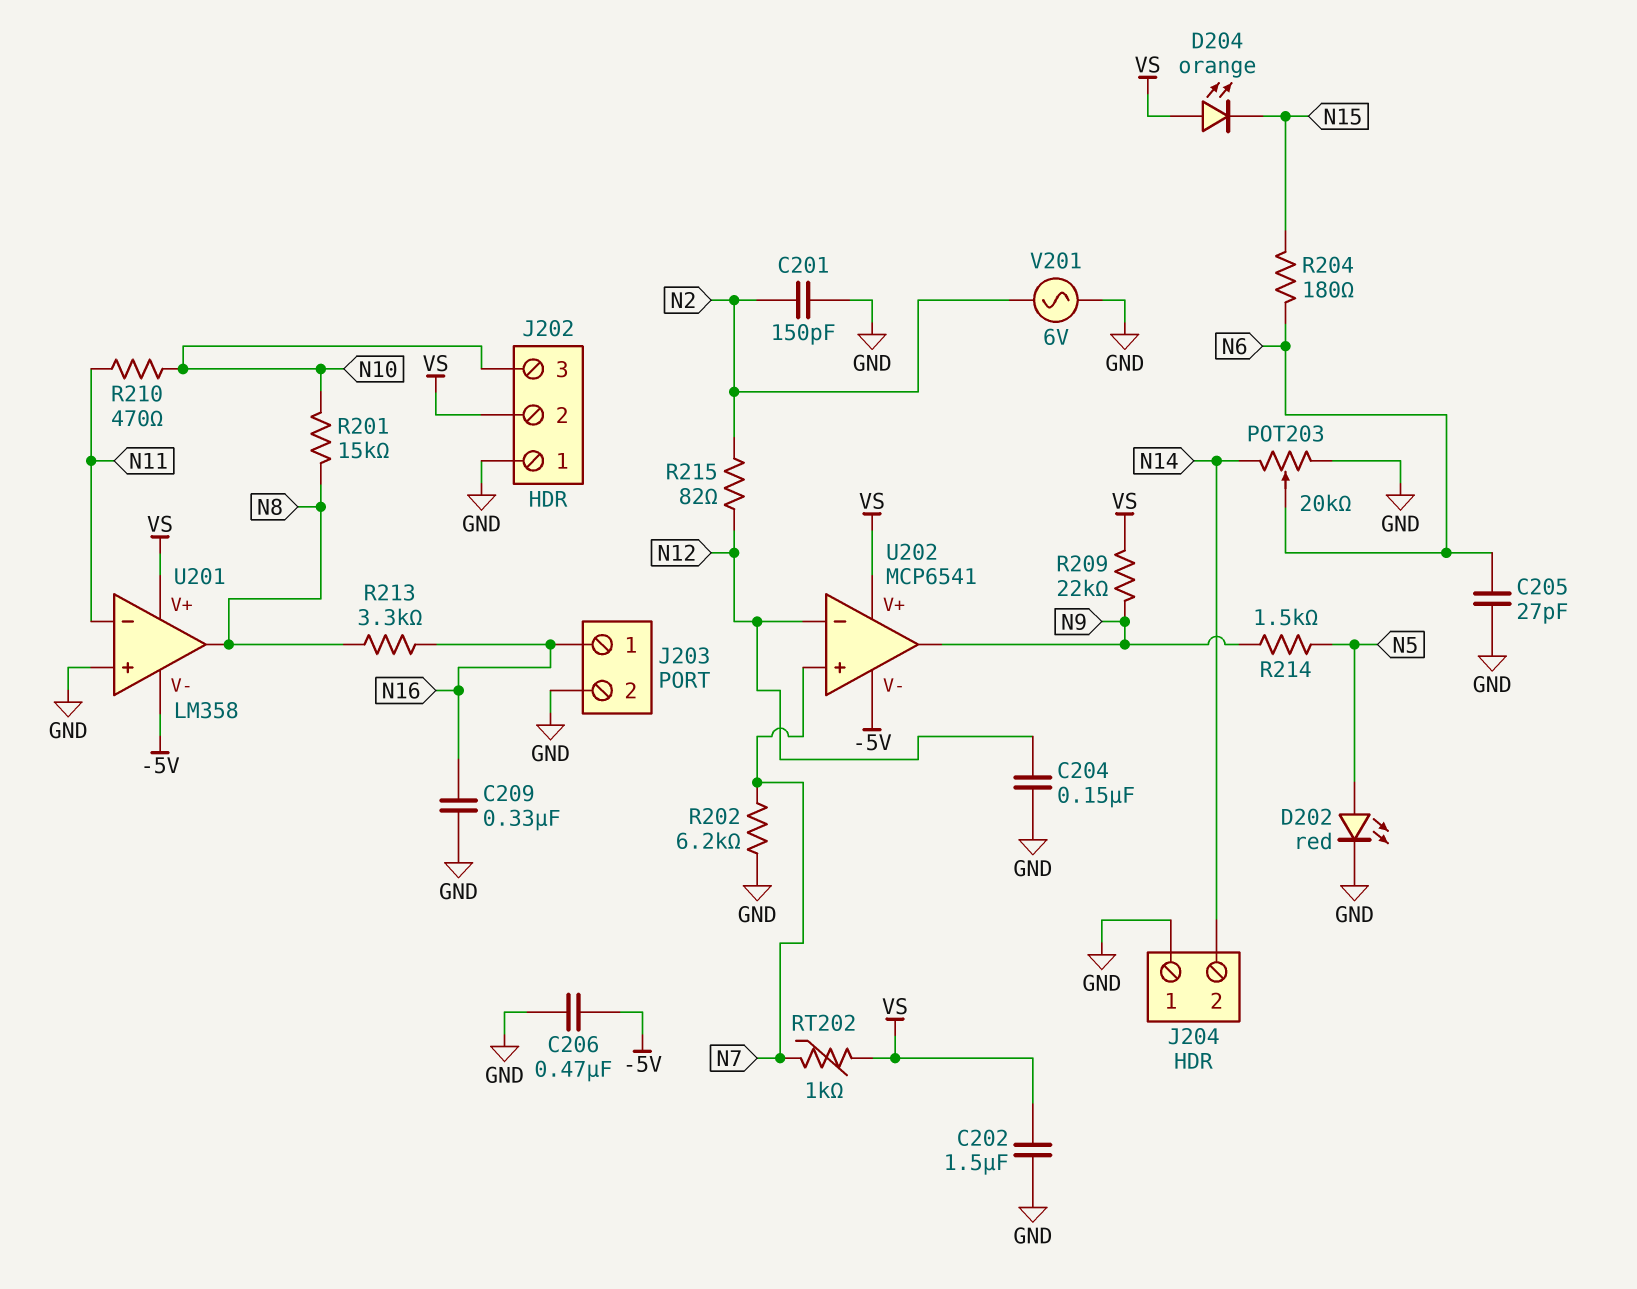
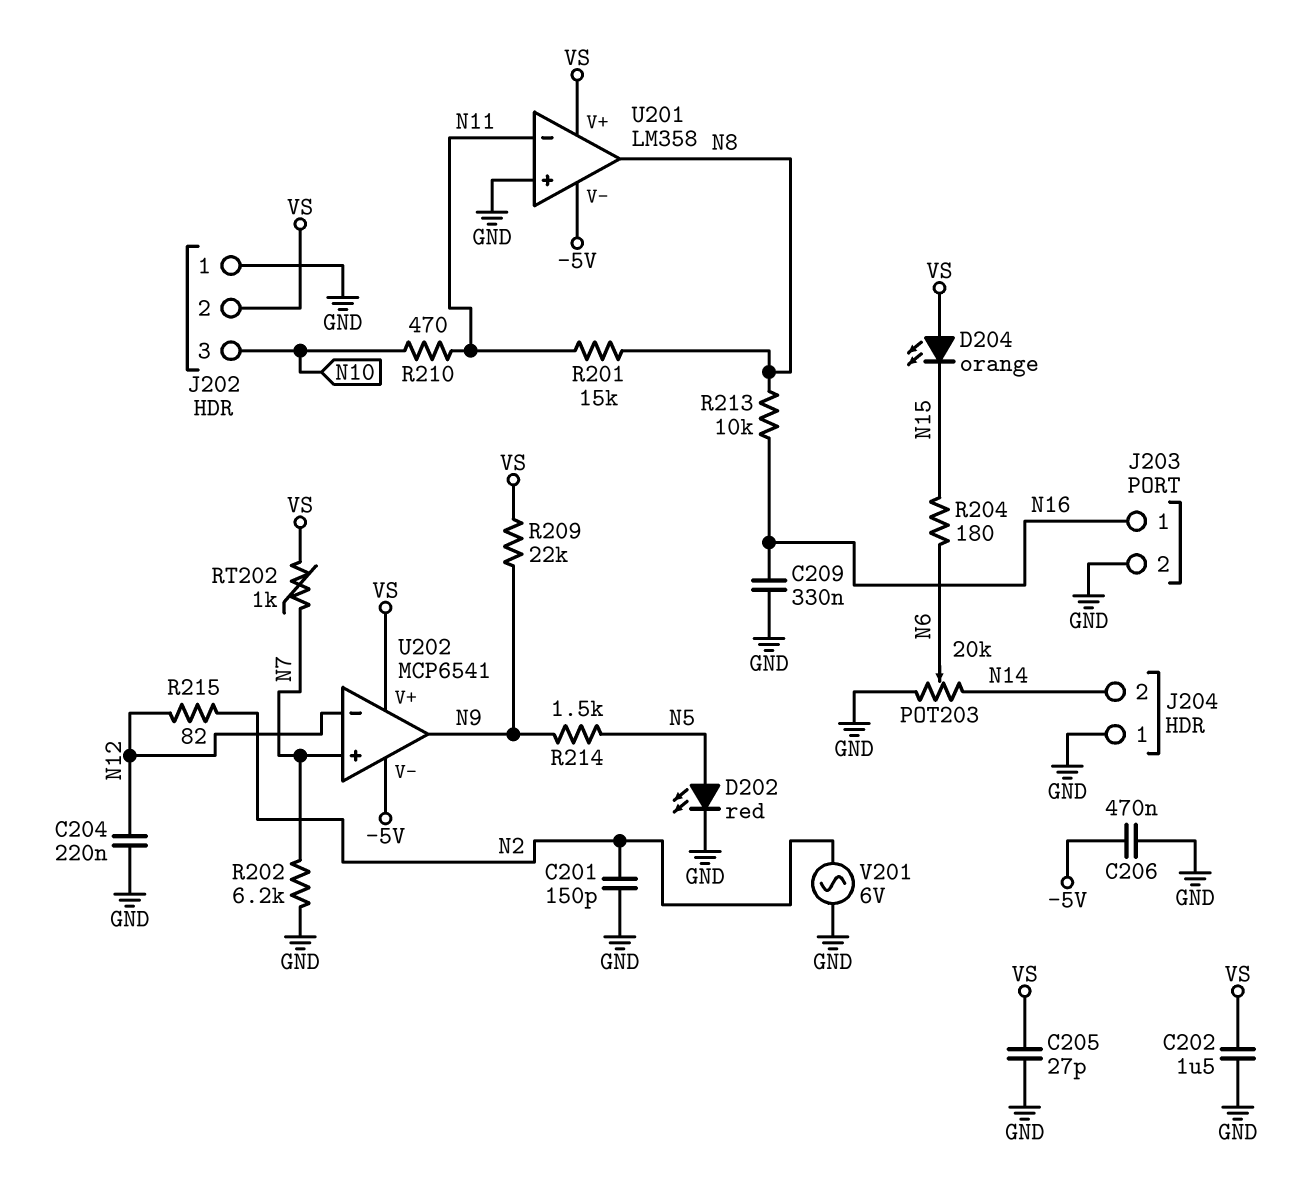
C204: 150nF (GND, N12) -> 220nF (GND, N12)
C205: 27pF (GND, N6) -> 27pF (GND, VS)
R201: 15k (N8, N10) -> 15k (N8, N11)
R213: 3.3k (N8, N16) -> 10k (N8, N16)

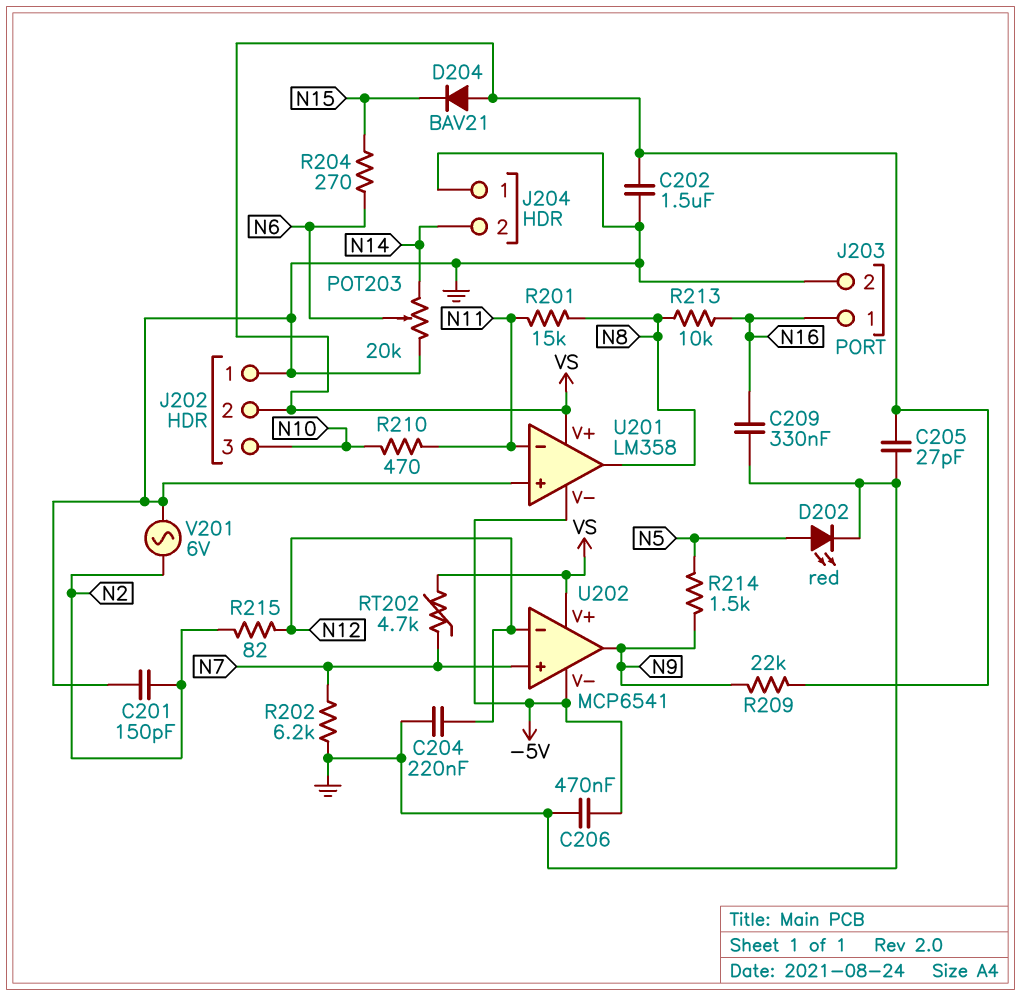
D204: LED orange (A VS, K N15) -> diode BAV21 (A VS, K N15)
R204: 180 (N6, N15) -> 270 (N6, N15)
RT202: 1k (N7, VS) -> 4.7k (N7, VS)

